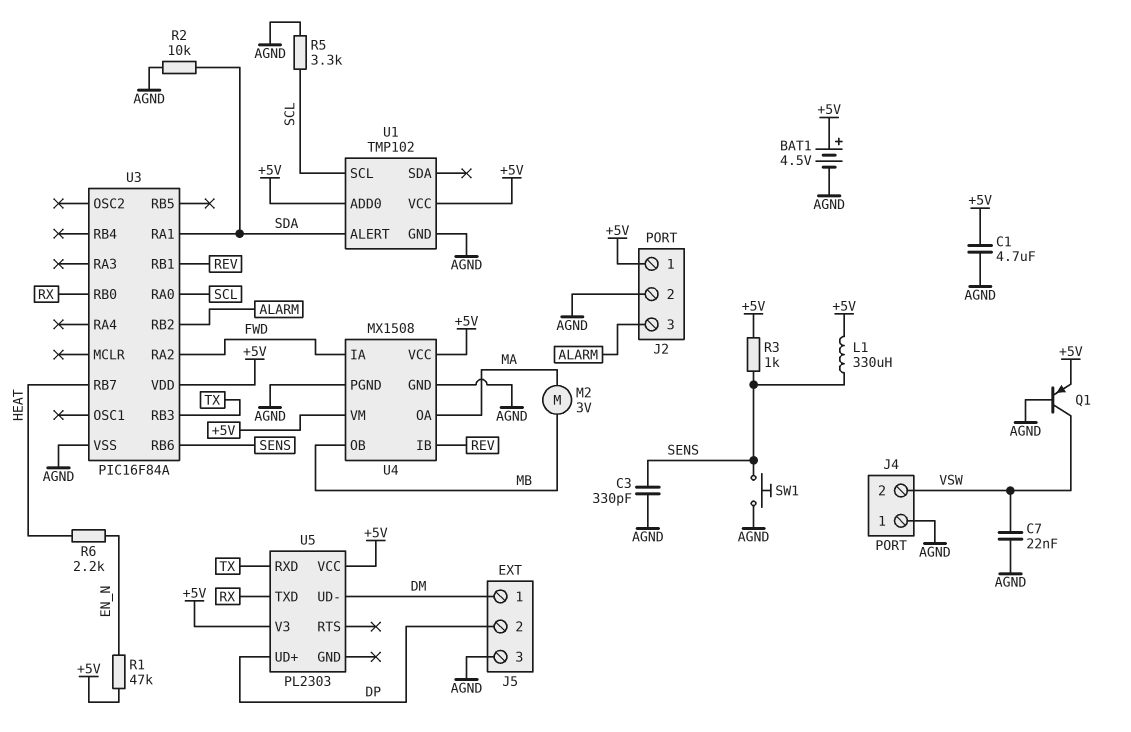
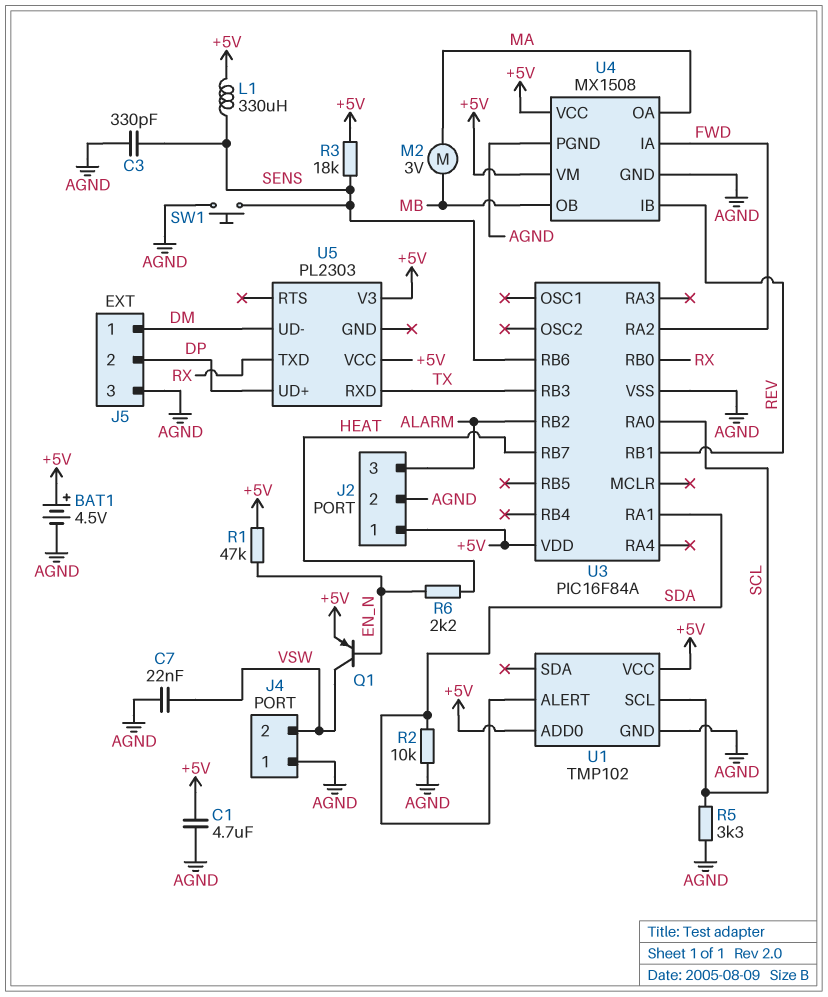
Q1: PNP (B AGND, C VSW, E +5V) -> PNP (B EN_N, C VSW, E +5V)
R3: 1k (+5V, SENS) -> 18k (+5V, SENS)

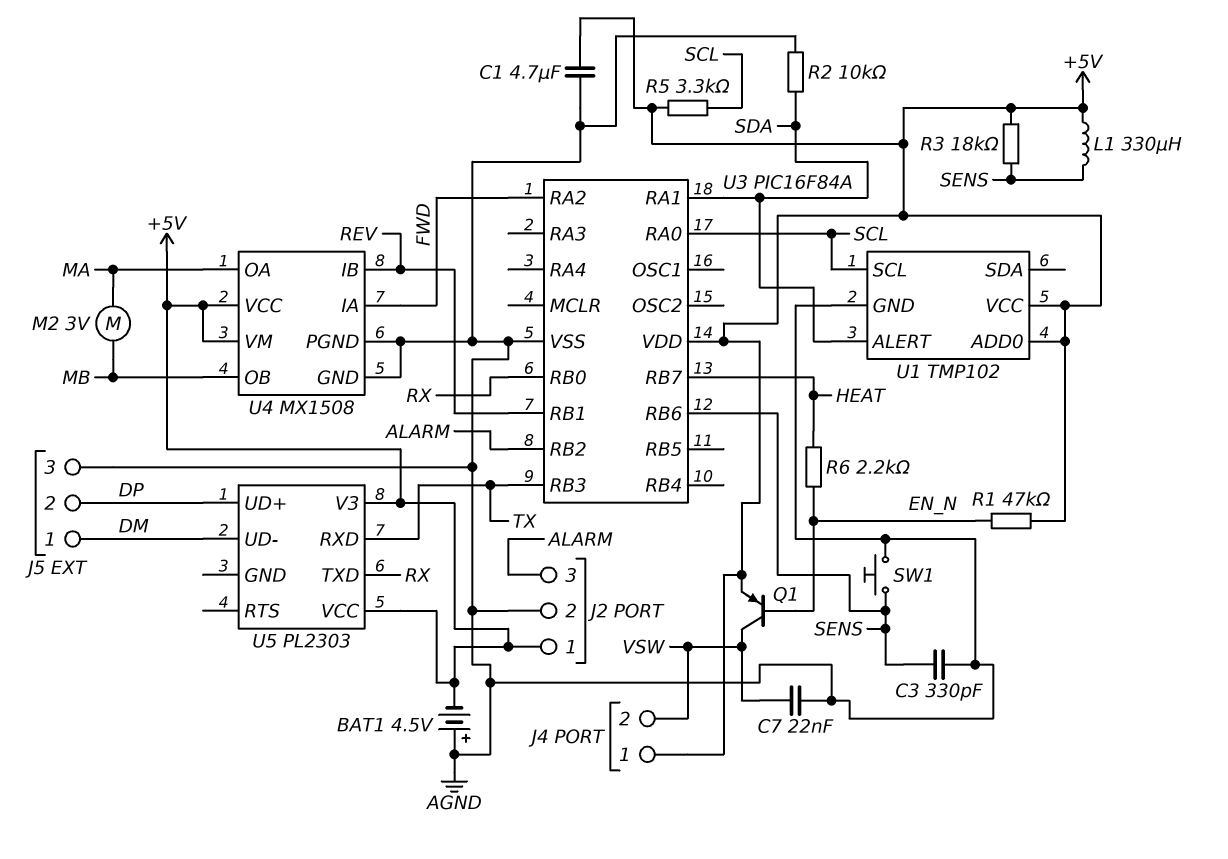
BAT1: 4.5V (plus +5V, minus AGND) -> 4.5V (plus AGND, minus +5V)
J4 pin 1: AGND -> +5V
R5: 3.3k (AGND, SCL) -> 3.3k (+5V, SCL)

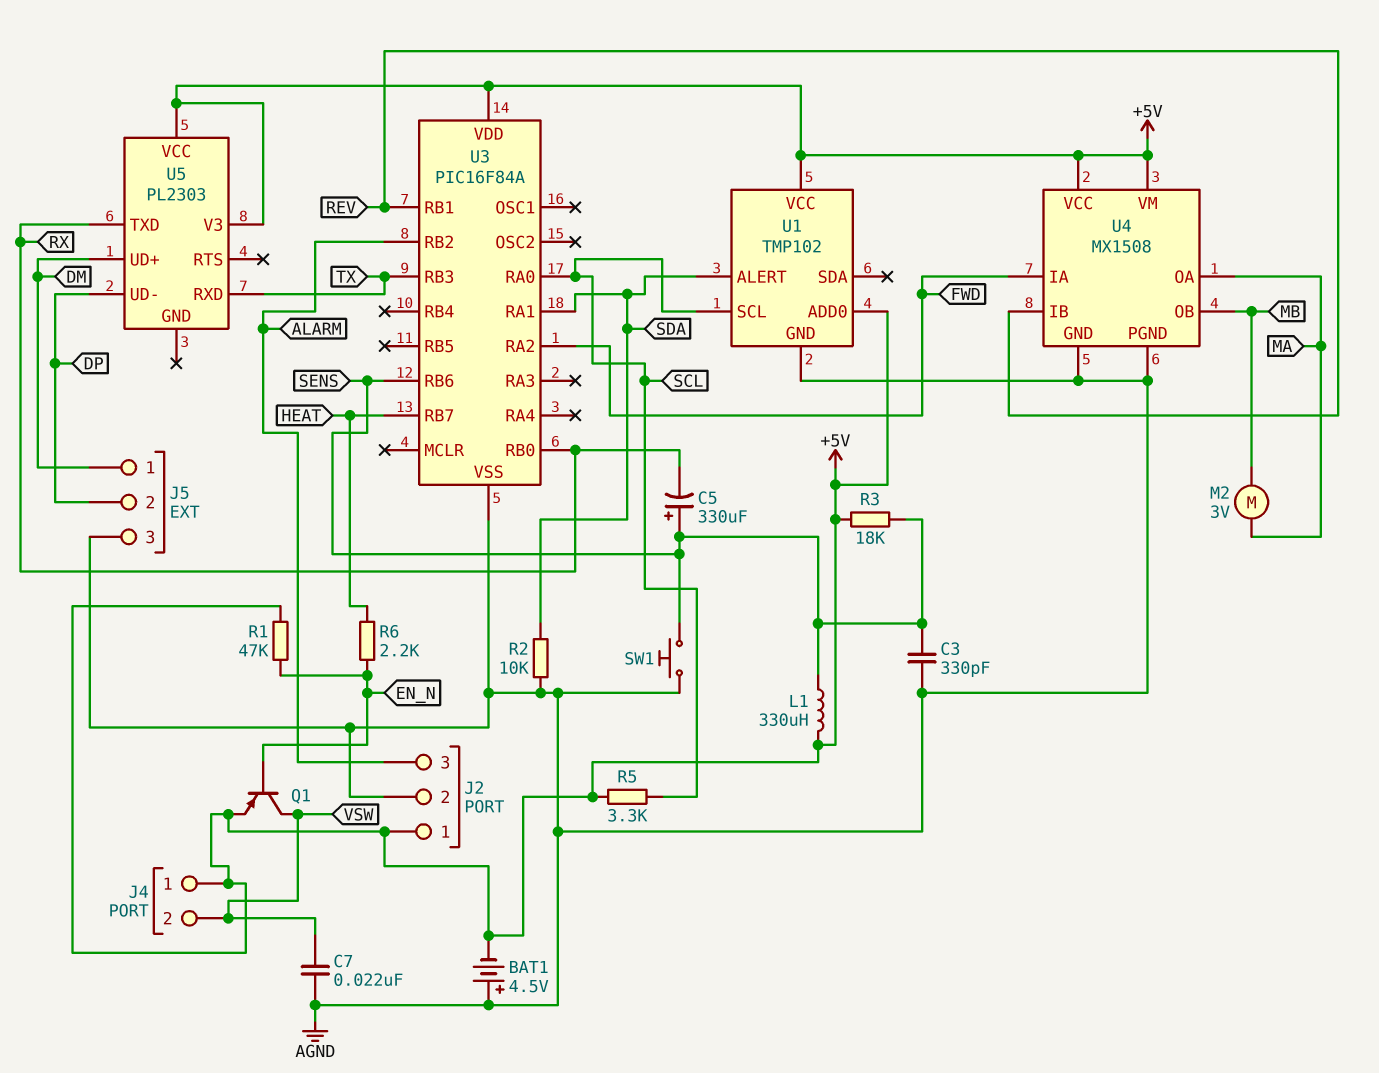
C1: 4.7uF (+5V, AGND) -> none
C5: none -> 330uF (plus SENS, minus RX)
U5 pin UD+: DP -> DM
U5 pin UD-: DM -> DP

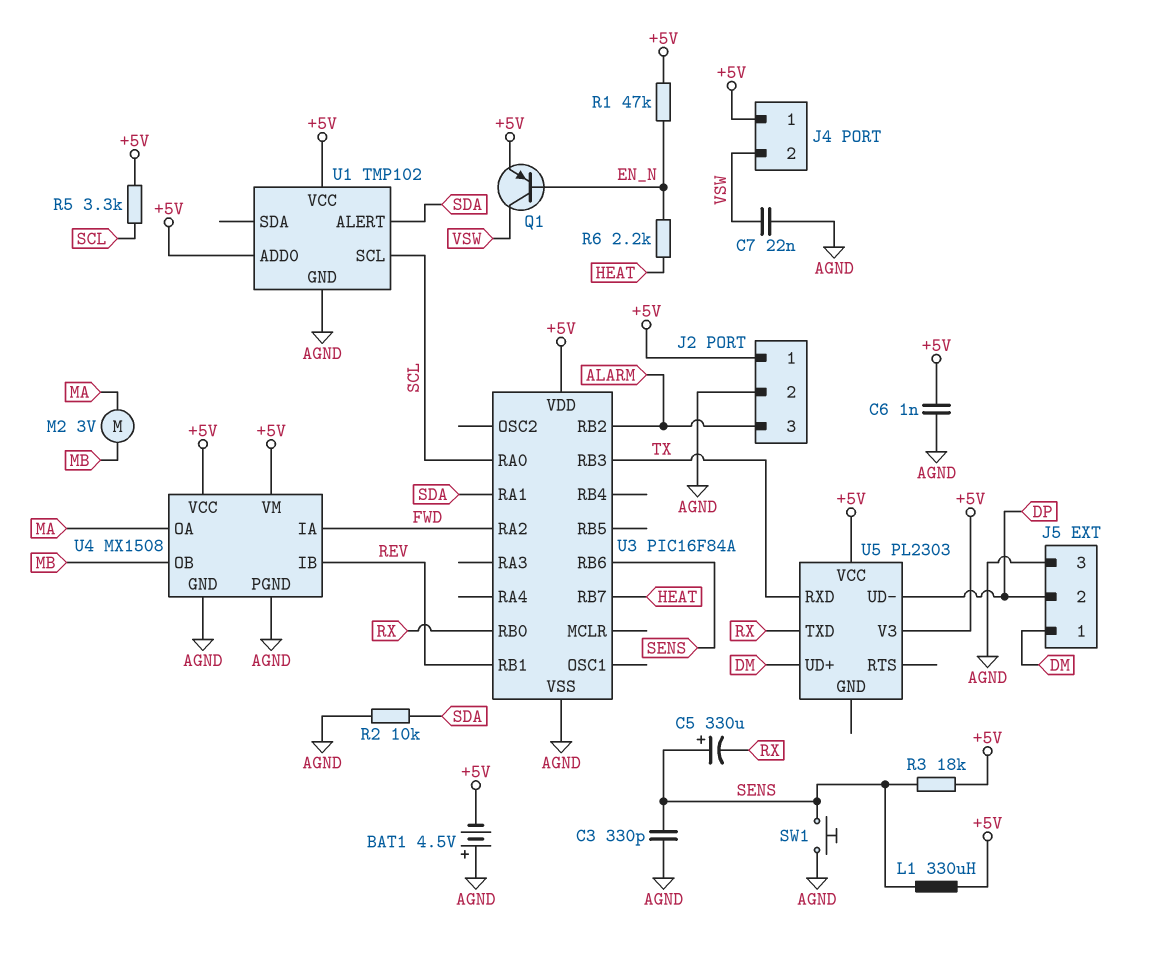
C6: none -> 1nF (+5V, AGND)

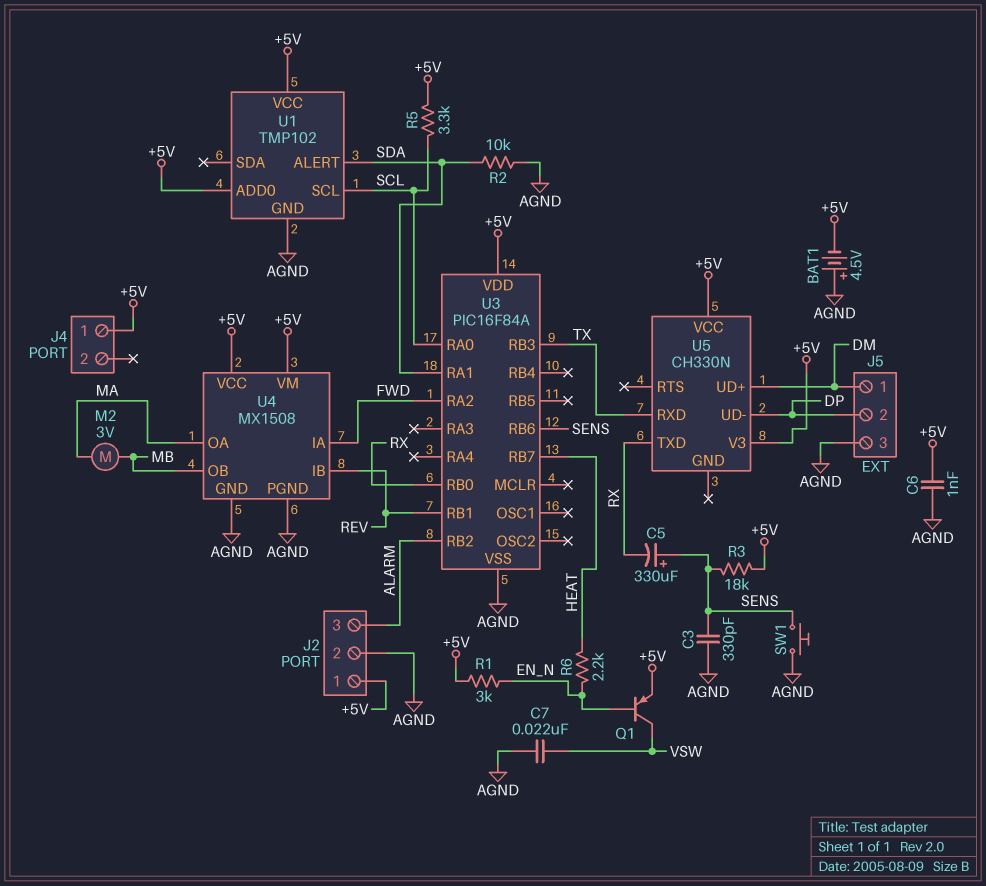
J4 pin 2: VSW -> none
L1: 330uH (+5V, SENS) -> none
R1: 47k (+5V, EN_N) -> 3k (+5V, EN_N)
U5: PL2303 -> CH330N

